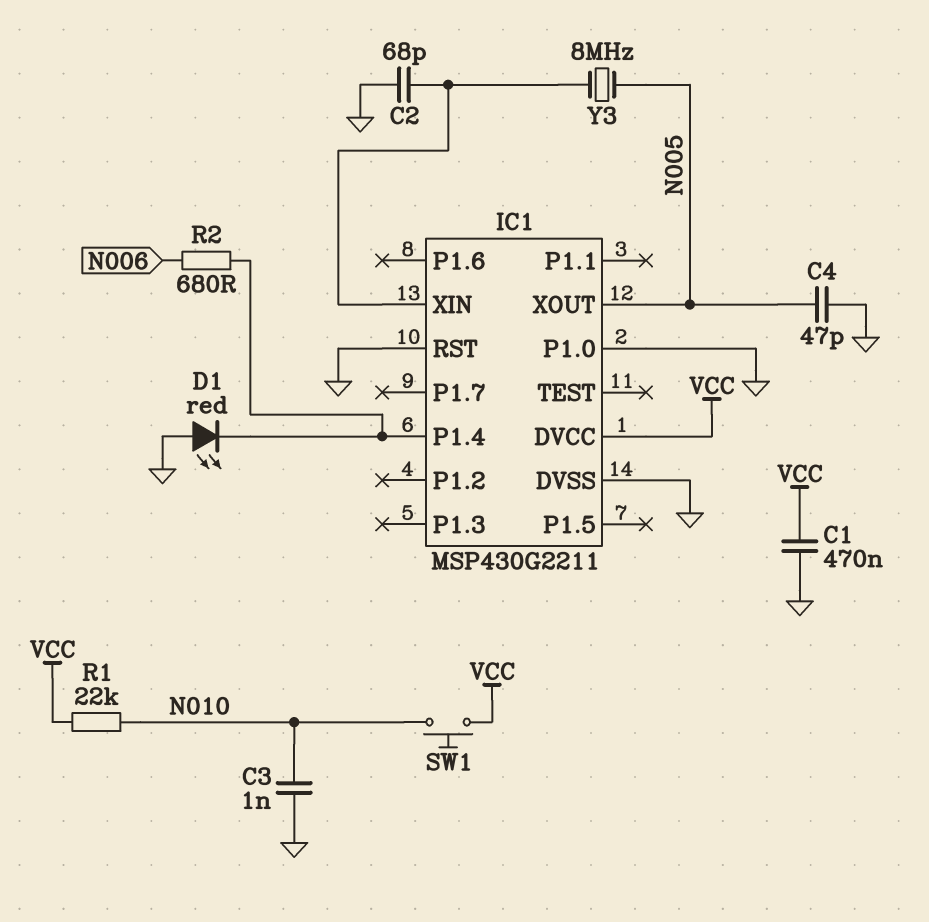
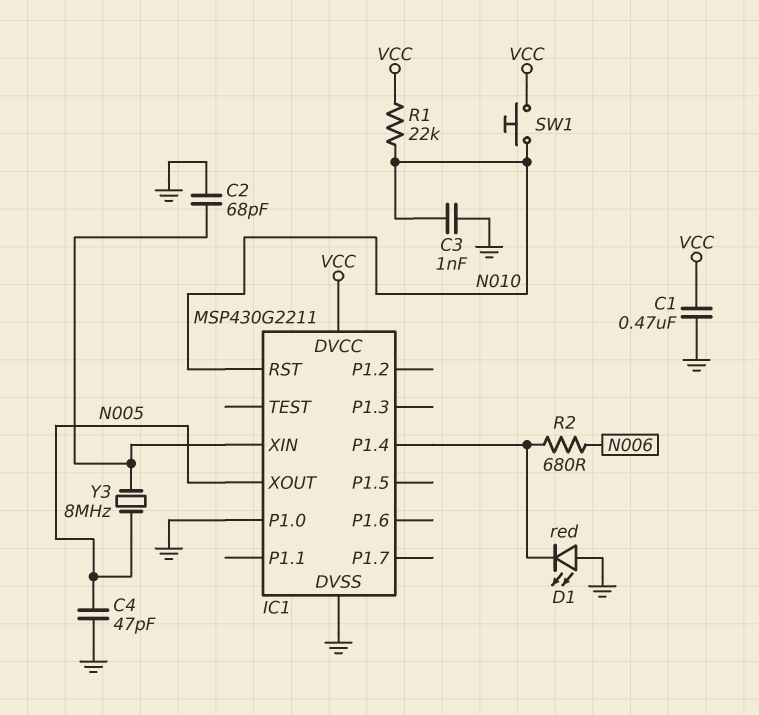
IC1 pin RST: GND -> N010

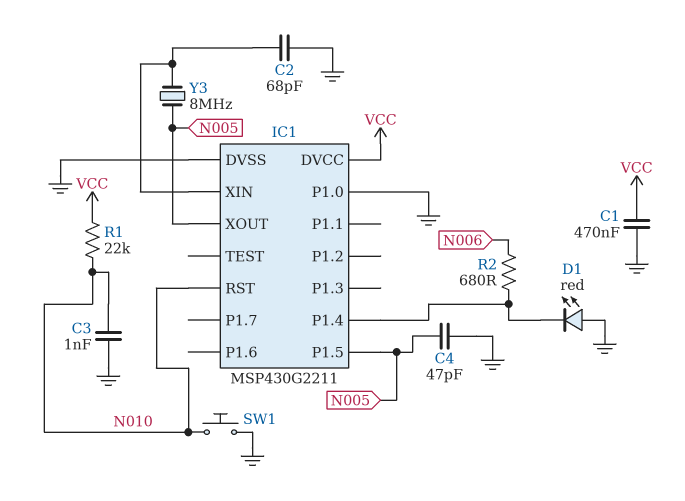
IC1 pin P1.5: none -> N005
SW1: button (N010, VCC) -> button (GND, N010)

